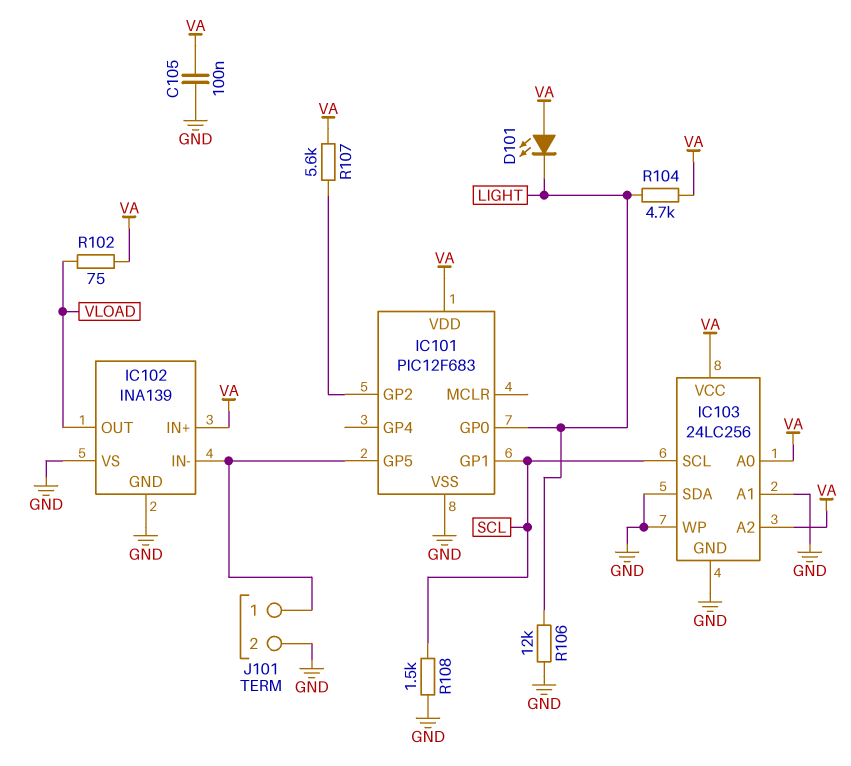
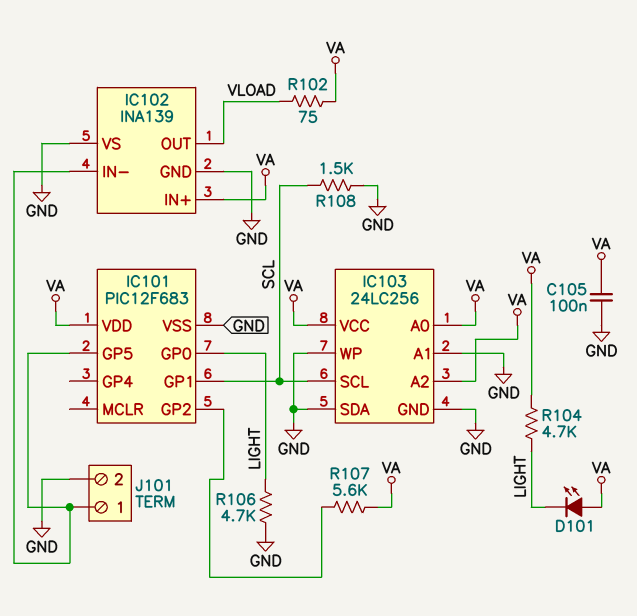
R106: 12k (GND, LIGHT) -> 4.7k (GND, LIGHT)

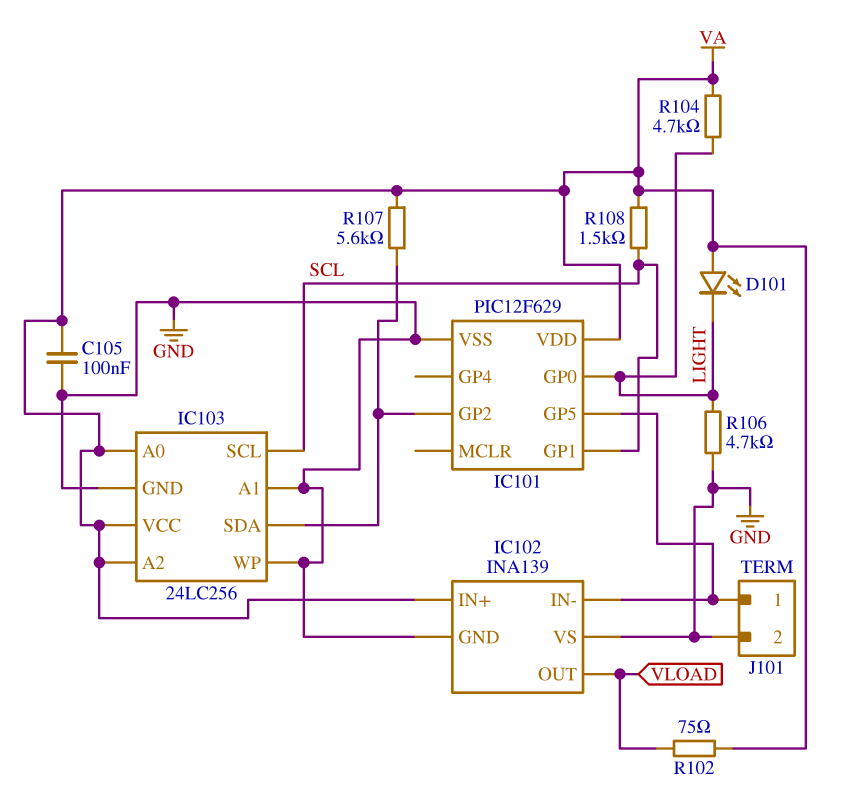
IC101: PIC12F683 -> PIC12F629
IC103 pin SDA: GND -> IC101/GP2
R108: 1.5k (GND, SCL) -> 1.5k (SCL, VA)

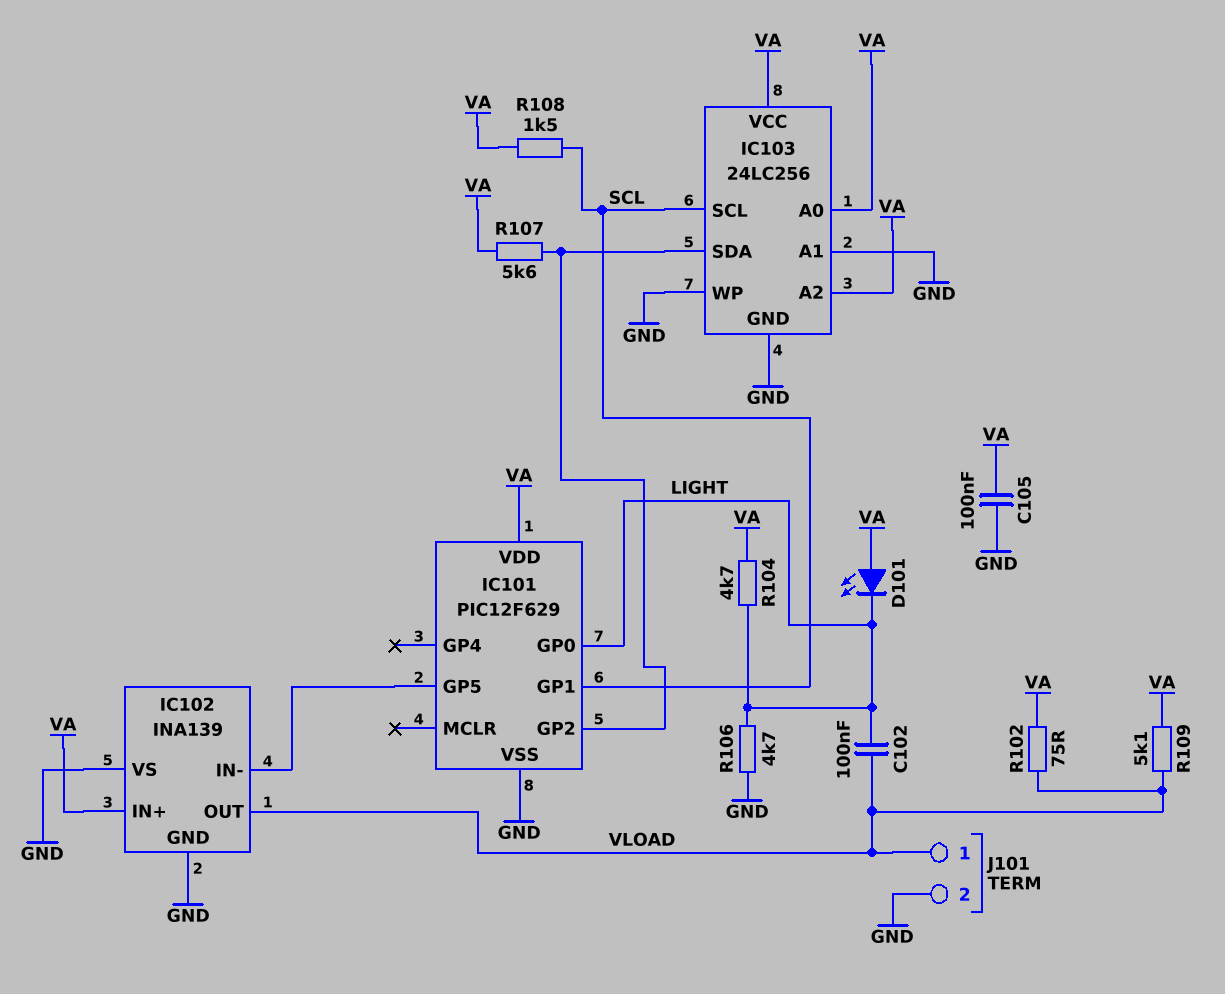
C102: none -> 100nF (LIGHT, VLOAD)
J101 pin 1: IC101/GP5 -> VLOAD
R109: none -> 5.1k (VA, VLOAD)

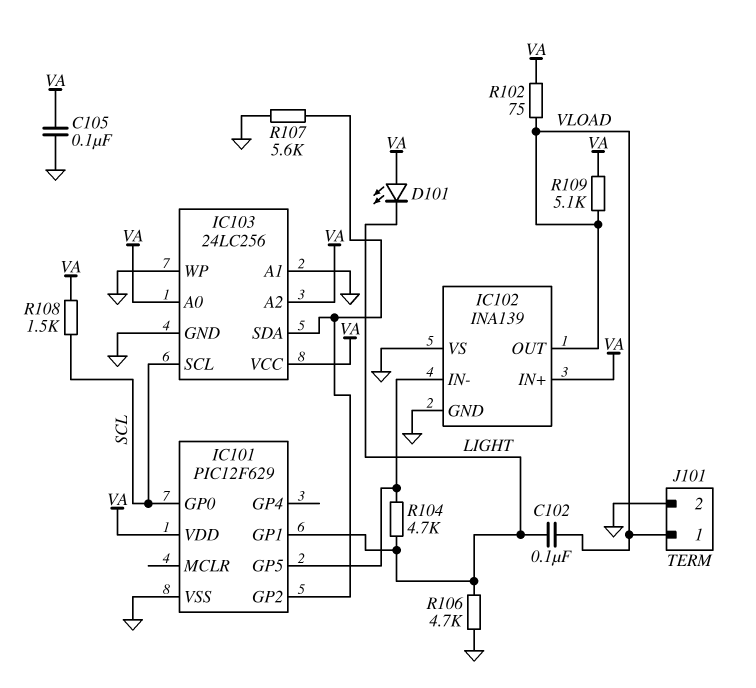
IC101 pin GP0: LIGHT -> SCL
IC101 pin GP1: SCL -> LIGHT
R104: 4.7k (LIGHT, VA) -> 4.7k (IC101/GP5, LIGHT)
R107: 5.6k (IC101/GP2, VA) -> 5.6k (GND, IC101/GP2)

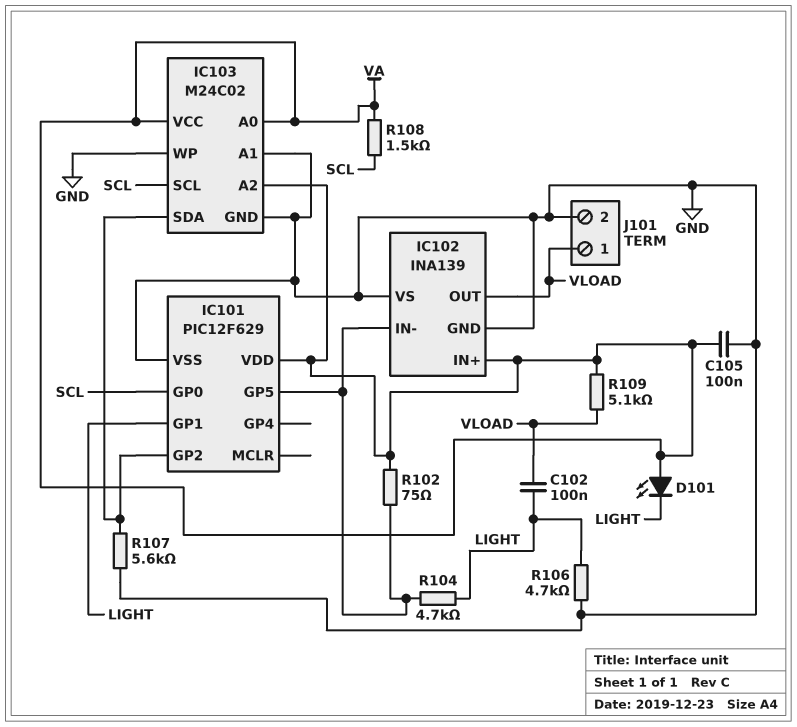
IC103: 24LC256 -> M24C02
R102: 75 (VA, VLOAD) -> 75 (IC101/GP5, VA)

